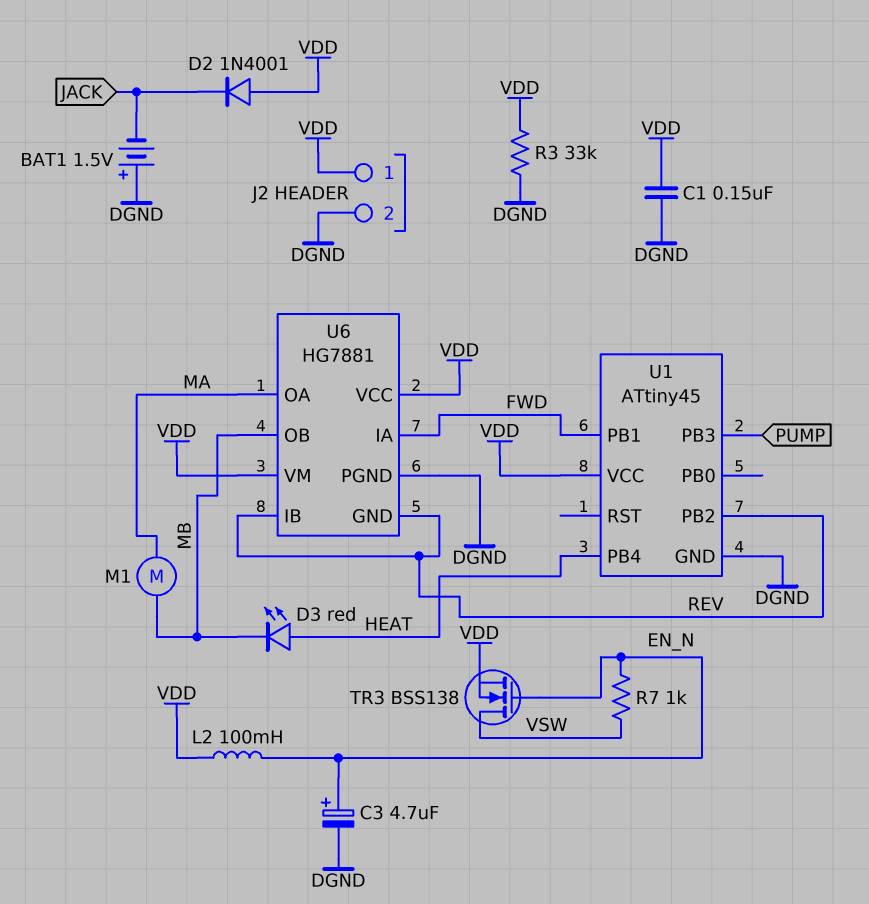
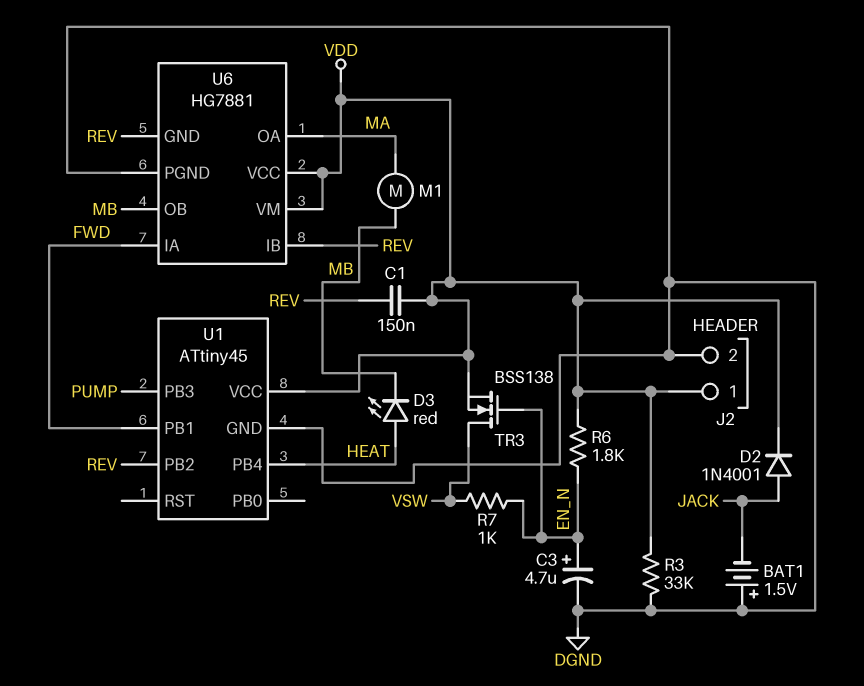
C1: 150nF (DGND, VDD) -> 150nF (REV, VDD)
D2: diode 1N4001 (A VDD, K JACK) -> diode 1N4001 (A JACK, K VDD)
L2: 100mH (EN_N, VDD) -> none
R6: none -> 1.8k (EN_N, VDD)

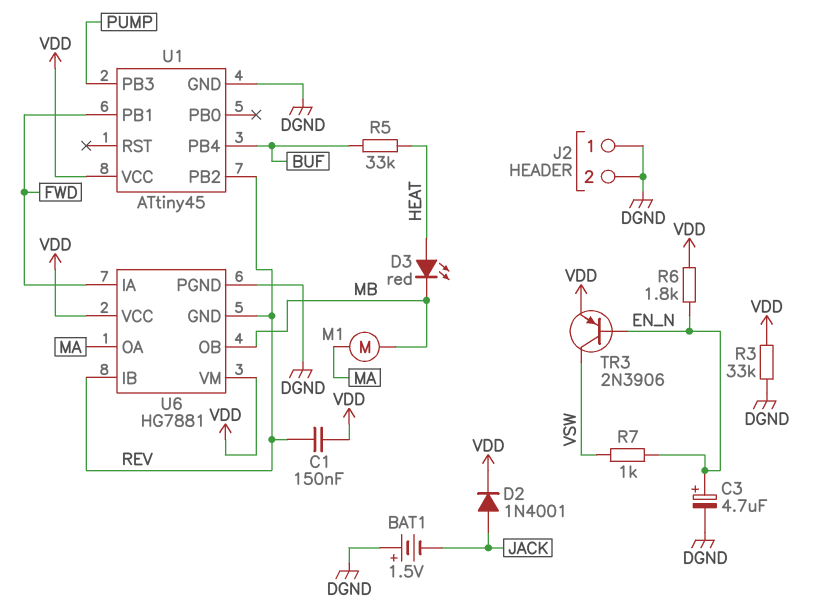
J2 pin 1: VDD -> DGND
R5: none -> 33k (BUF, HEAT)
TR3: NMOS BSS138 (G EN_N, D VSW, S VDD) -> PNP 2N3906 (B EN_N, C VSW, E VDD)
U1 pin PB4: HEAT -> BUF

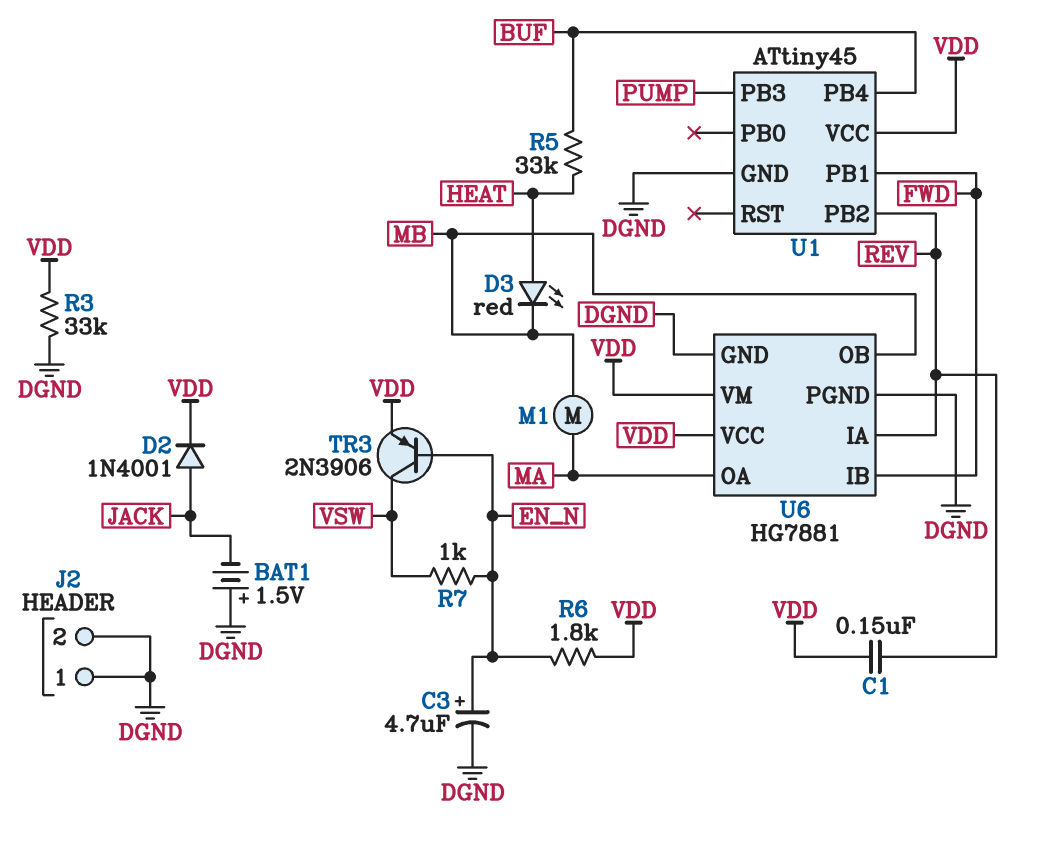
U6 pin GND: REV -> DGND
U6 pin IA: FWD -> REV
U6 pin IB: REV -> FWD

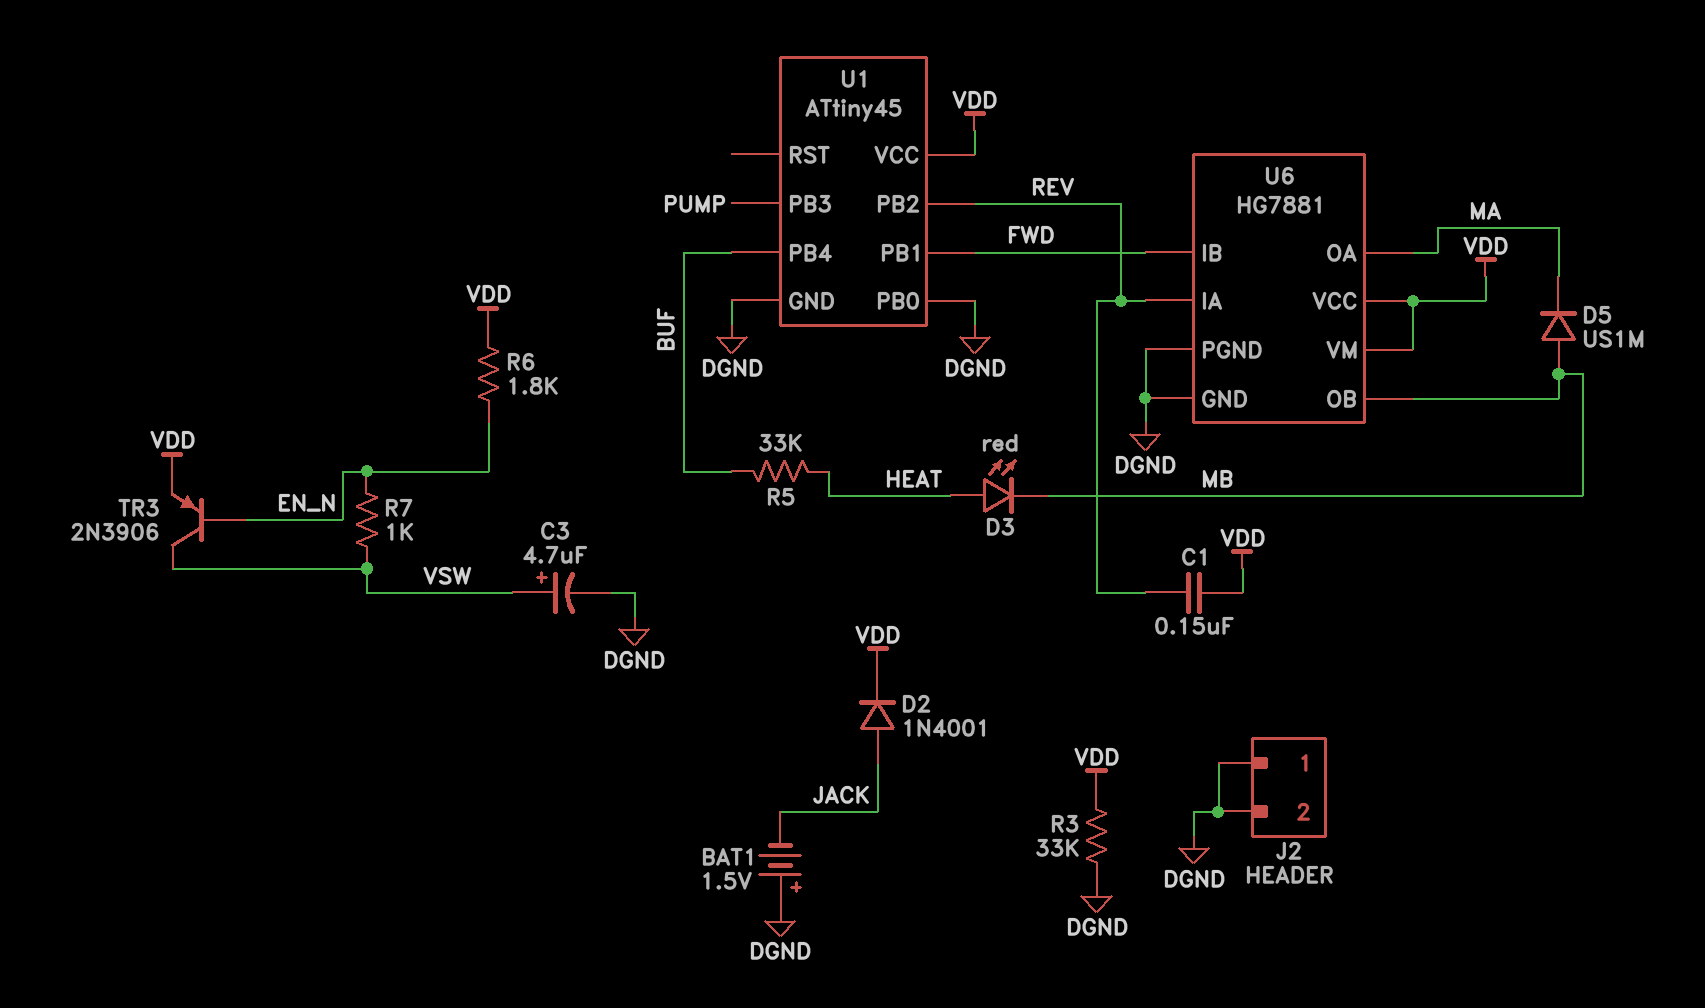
C3: 4.7uF (plus EN_N, minus DGND) -> 4.7uF (plus VSW, minus DGND)
D5: none -> diode US1M (A MB, K MA)
M1: motor (MA, MB) -> none
U1 pin PB0: none -> DGND

